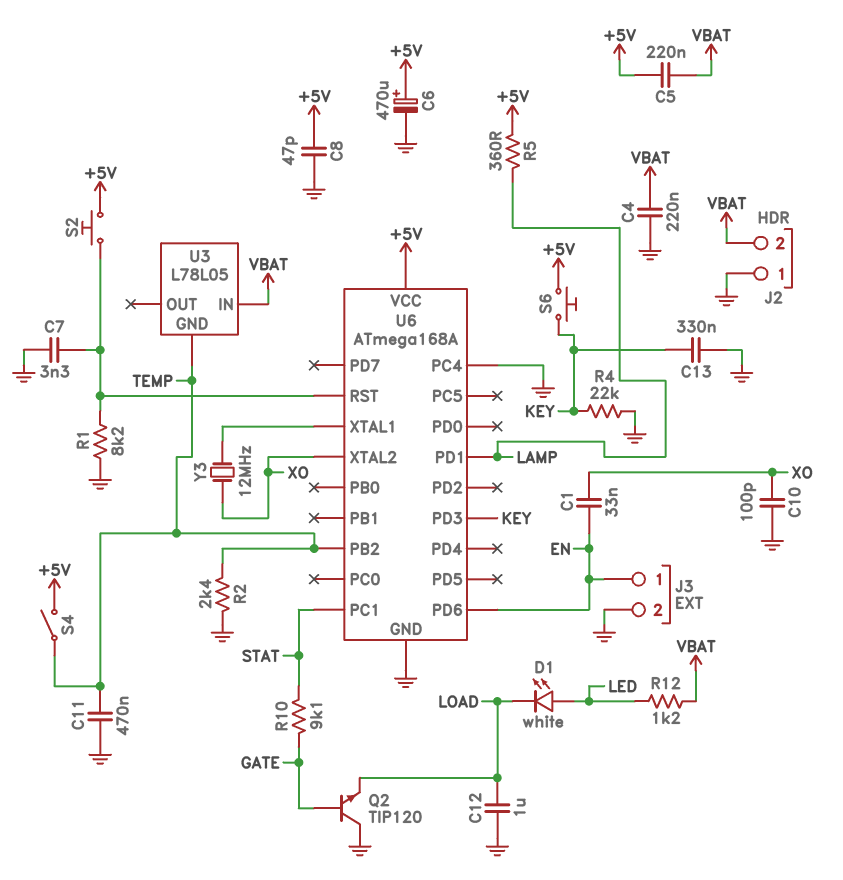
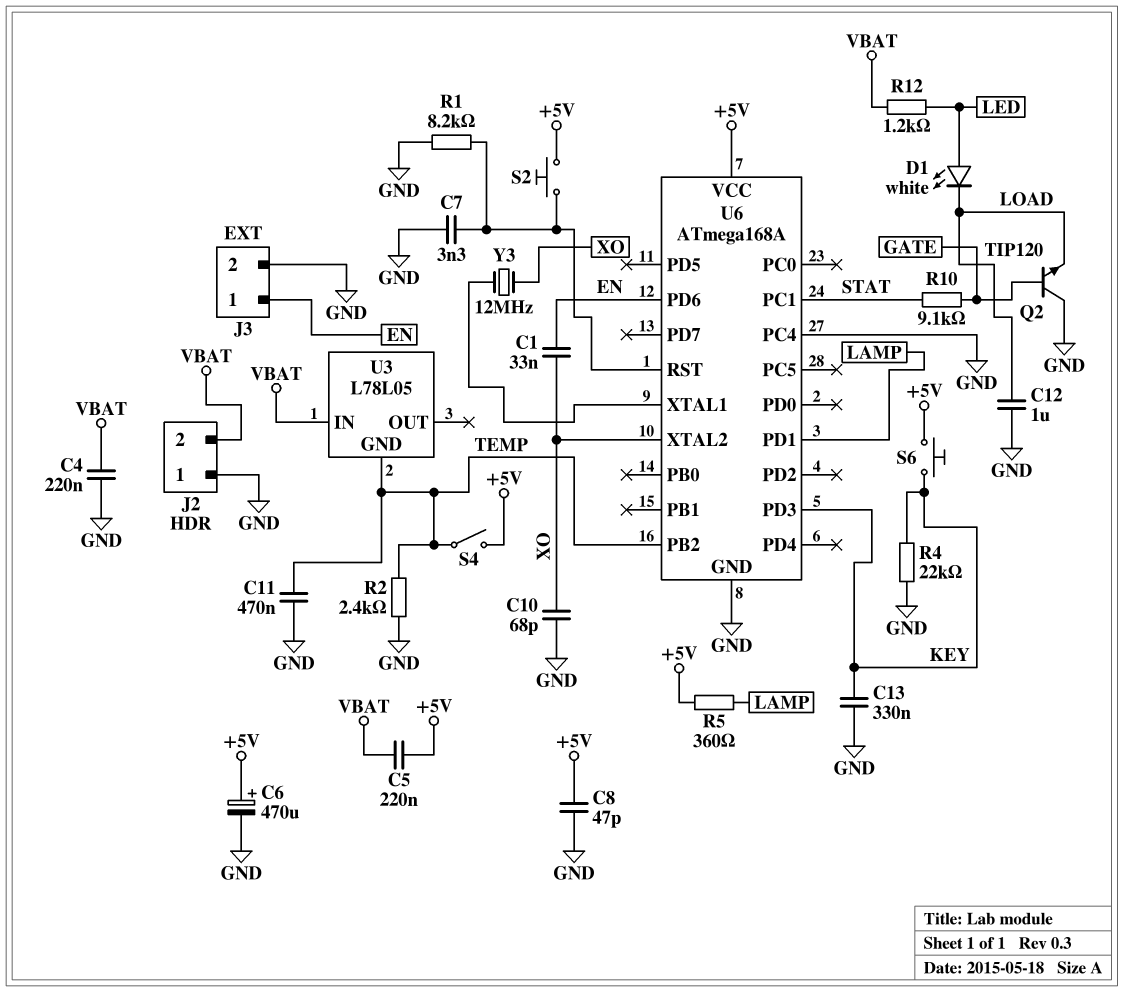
C10: 100pF (GND, XO) -> 68pF (GND, XO)

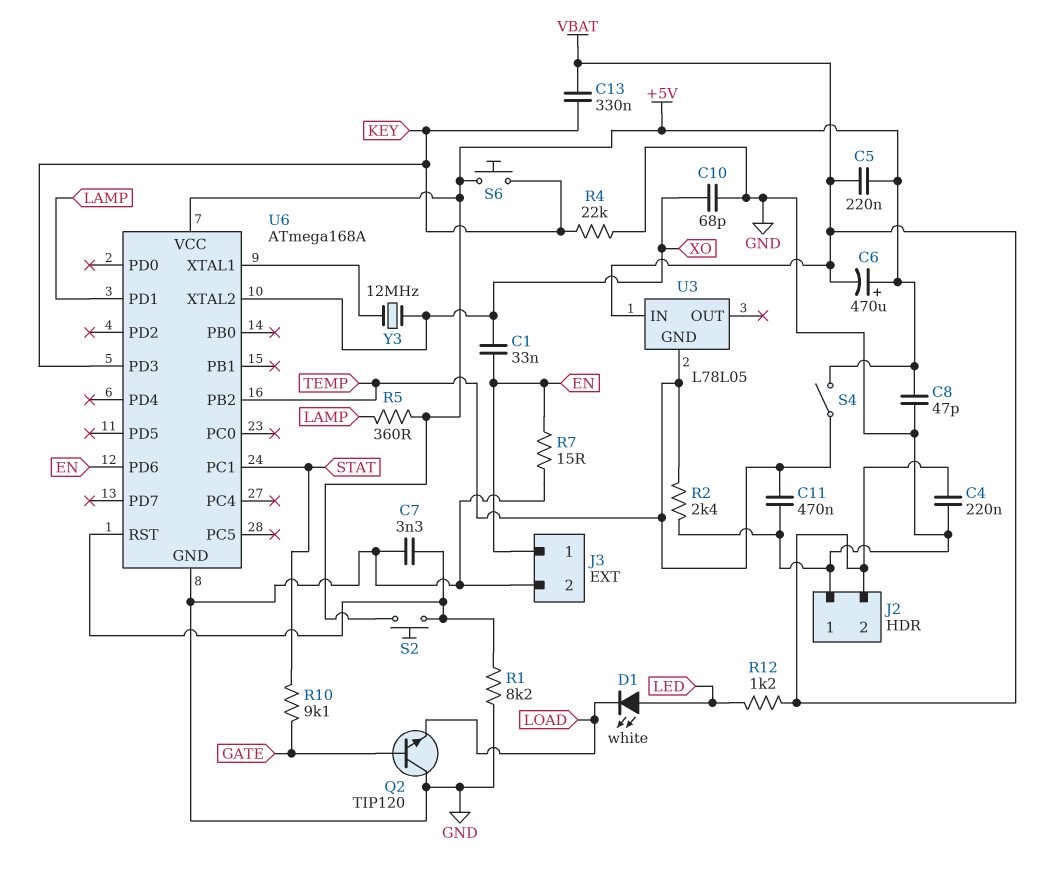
C6: 470uF (plus +5V, minus GND) -> 470uF (plus +5V, minus VBAT)
C12: 1uF (GND, LOAD) -> none
C13: 330nF (GND, KEY) -> 330nF (KEY, VBAT)
R7: none -> 15 (EN, GND)
U6 pin PC4: GND -> none

